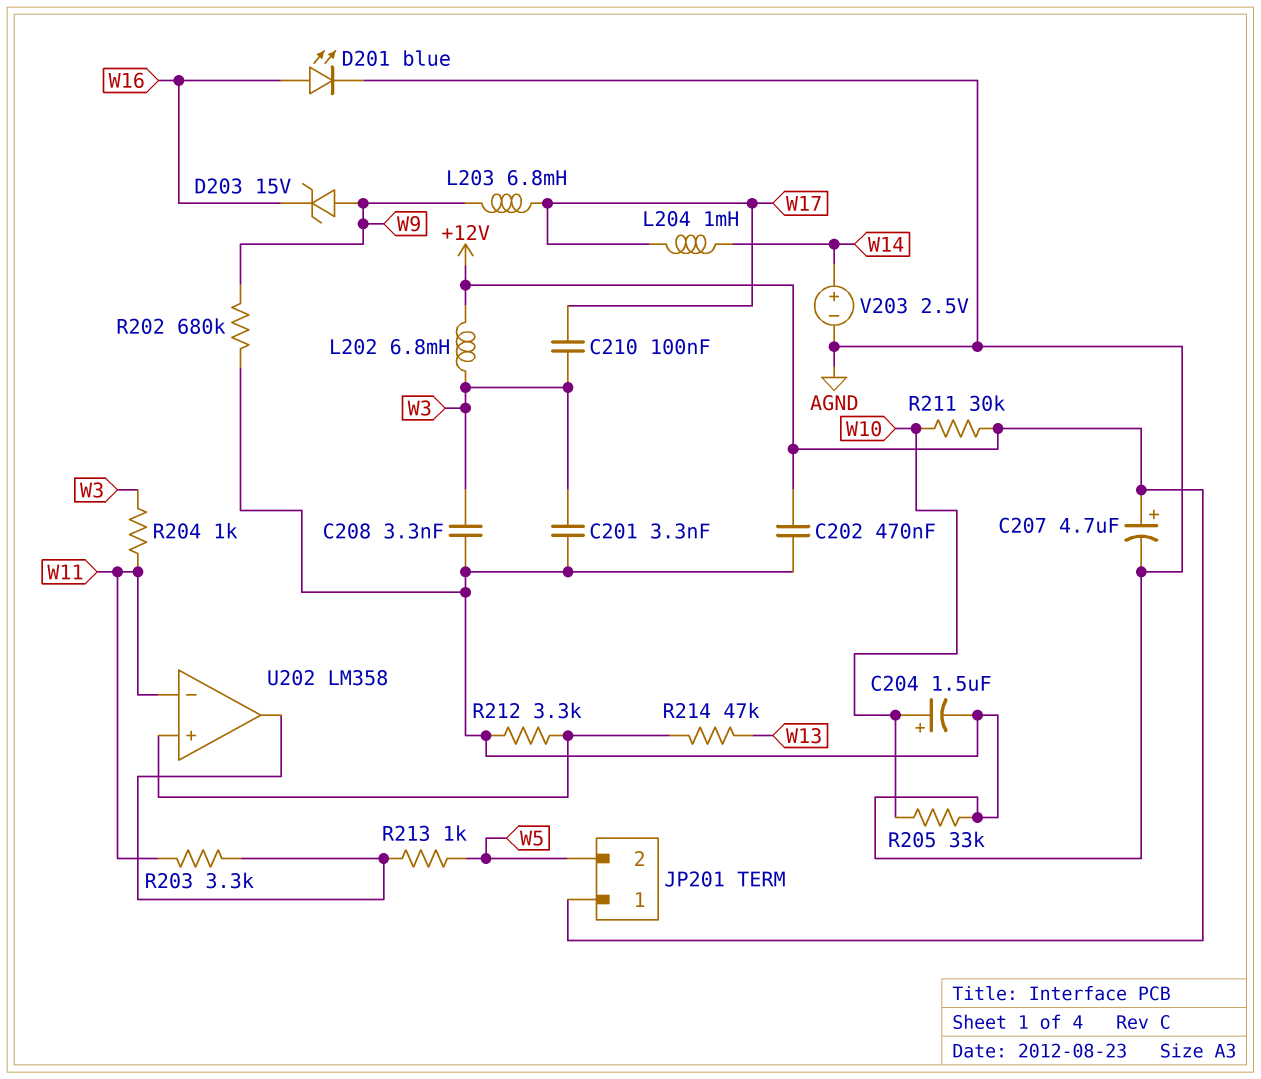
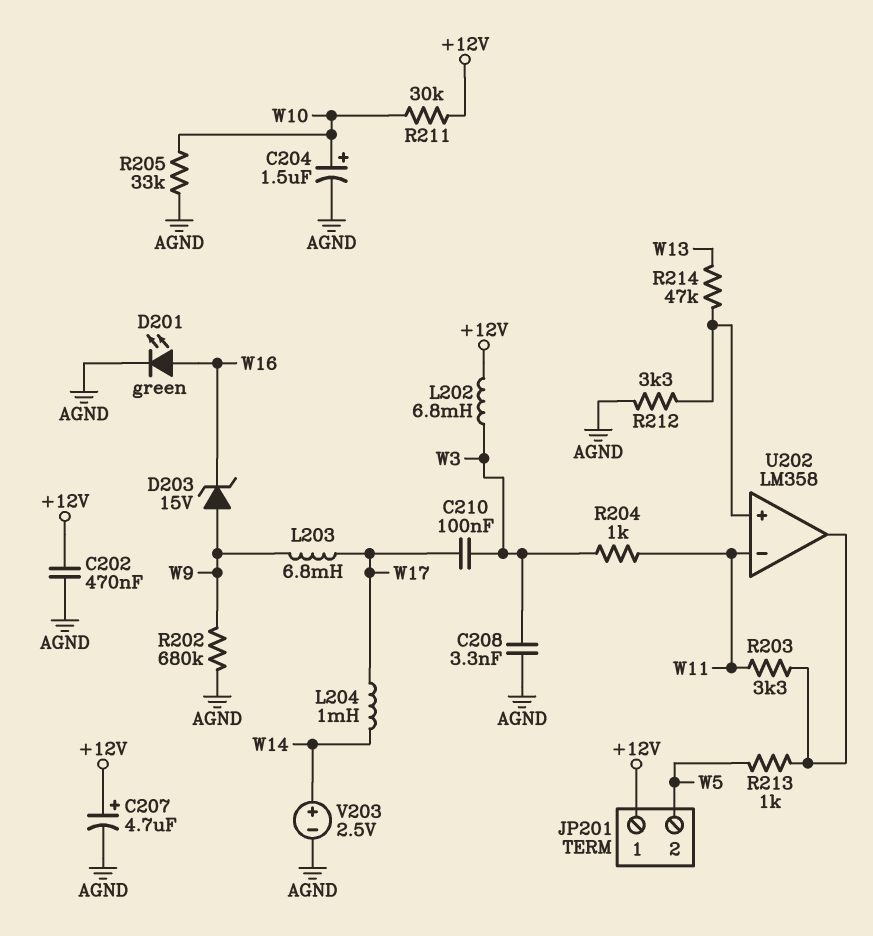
C201: 3.3nF (AGND, W3) -> none
D201: LED blue (A W16, K AGND) -> LED green (A W16, K AGND)

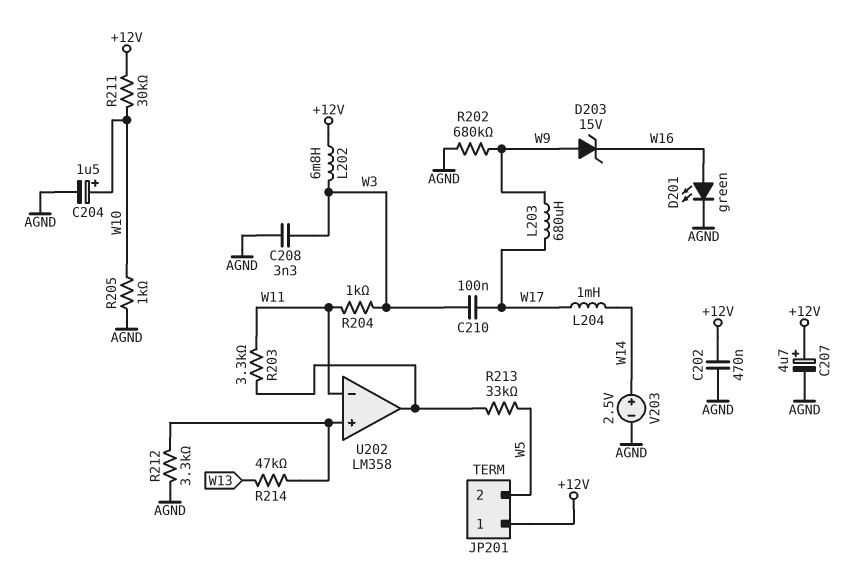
L203: 6.8mH (W9, W17) -> 680uH (W9, W17)
R205: 33k (AGND, W10) -> 1k (AGND, W10)
R213: 1k (U202/out, W5) -> 33k (U202/out, W5)

